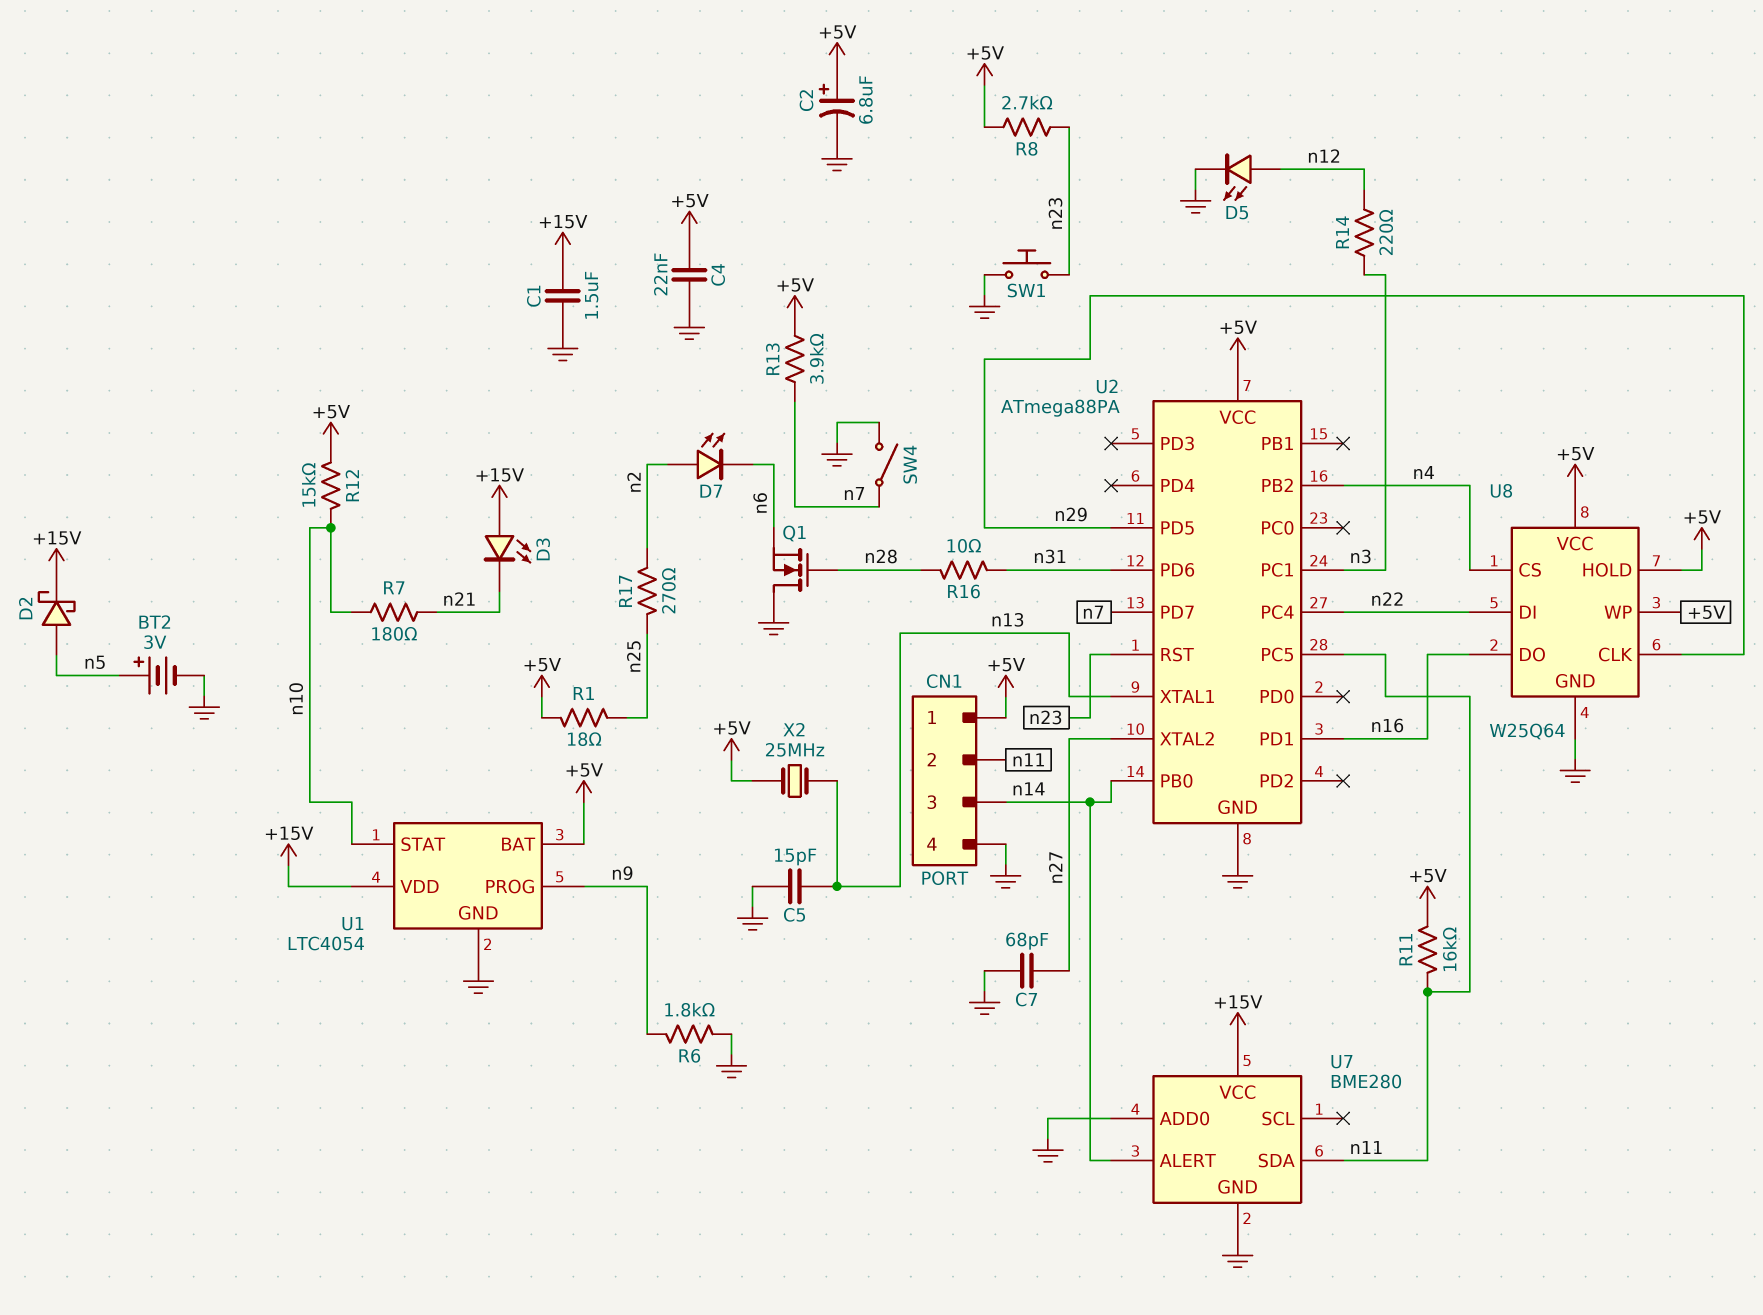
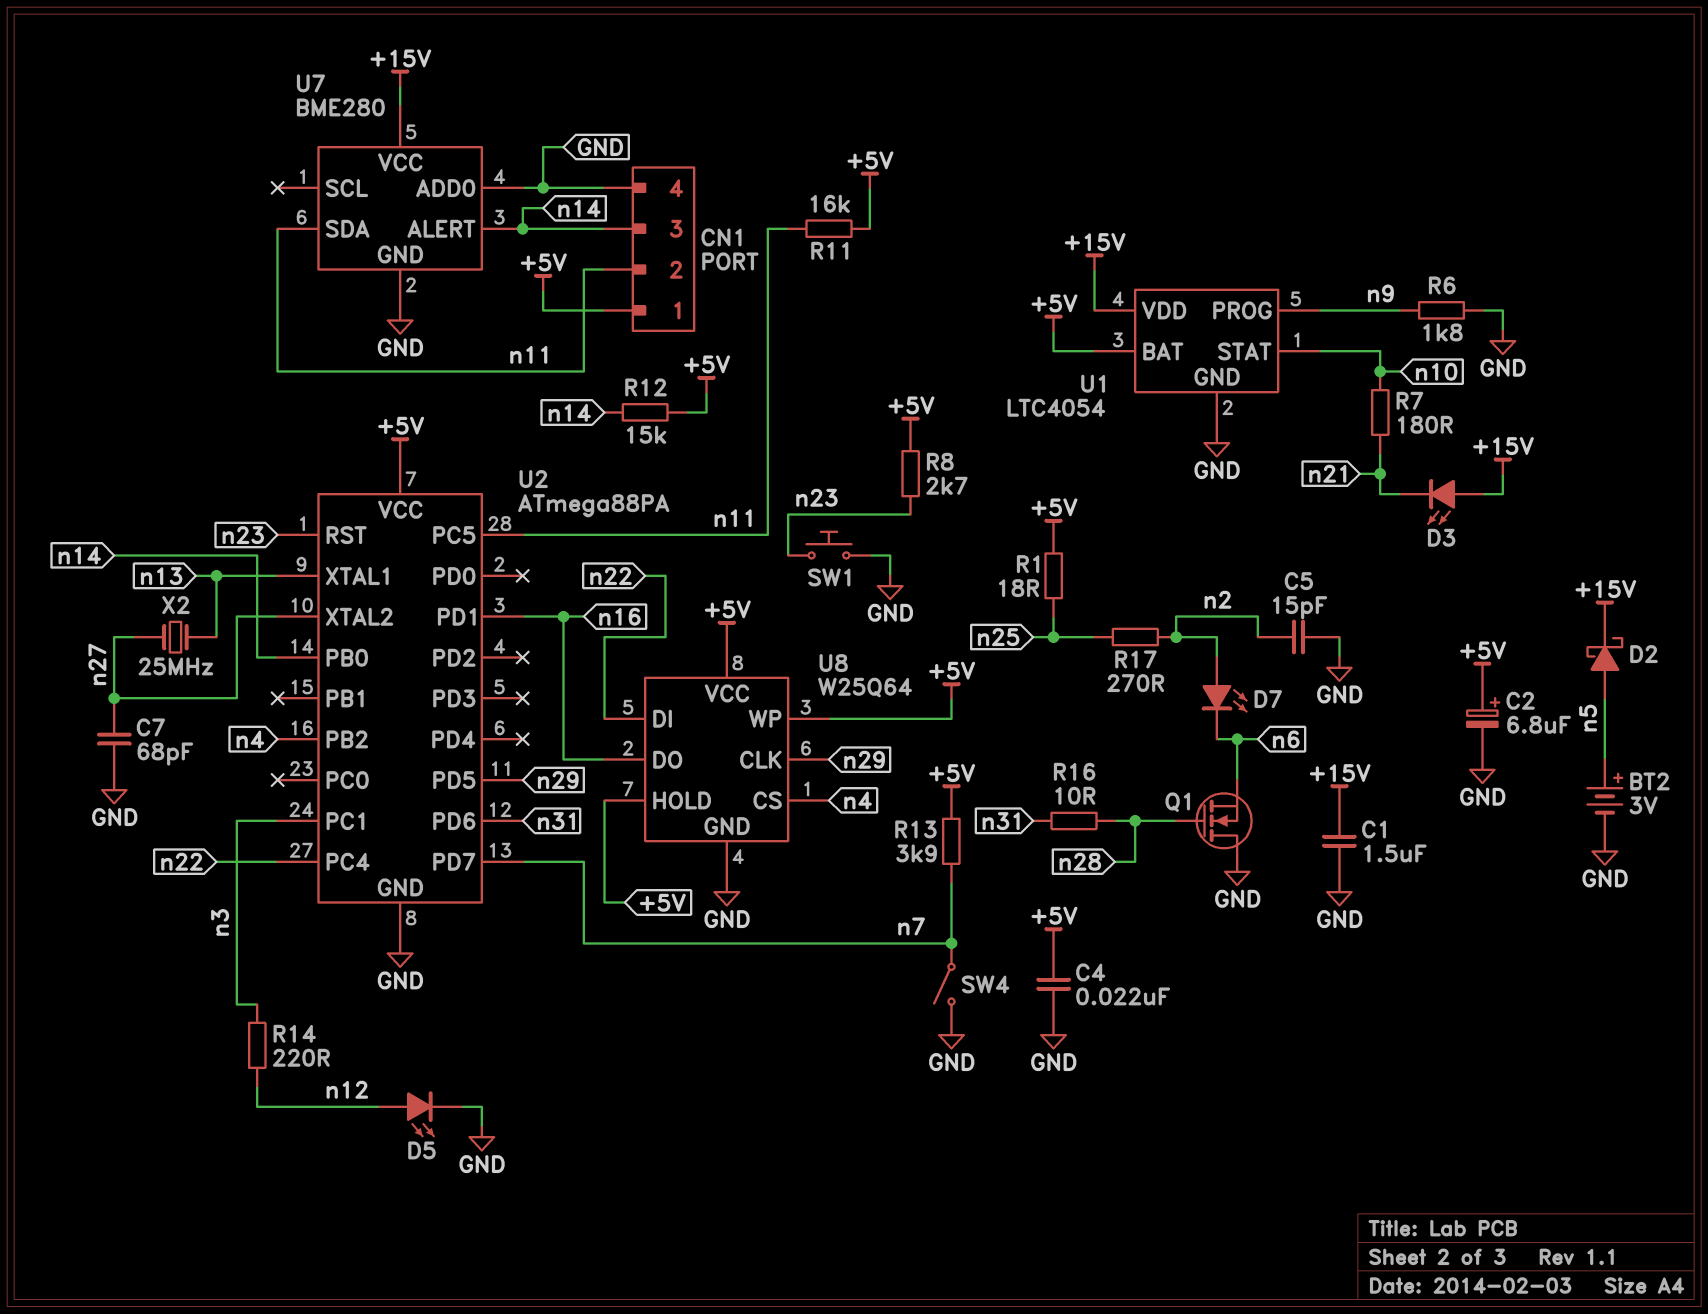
C5: 15pF (GND, n13) -> 15pF (GND, n2)
R12: 15k (+5V, n10) -> 15k (+5V, n14)
X2: 25MHz (+5V, n13) -> 25MHz (n13, n27)

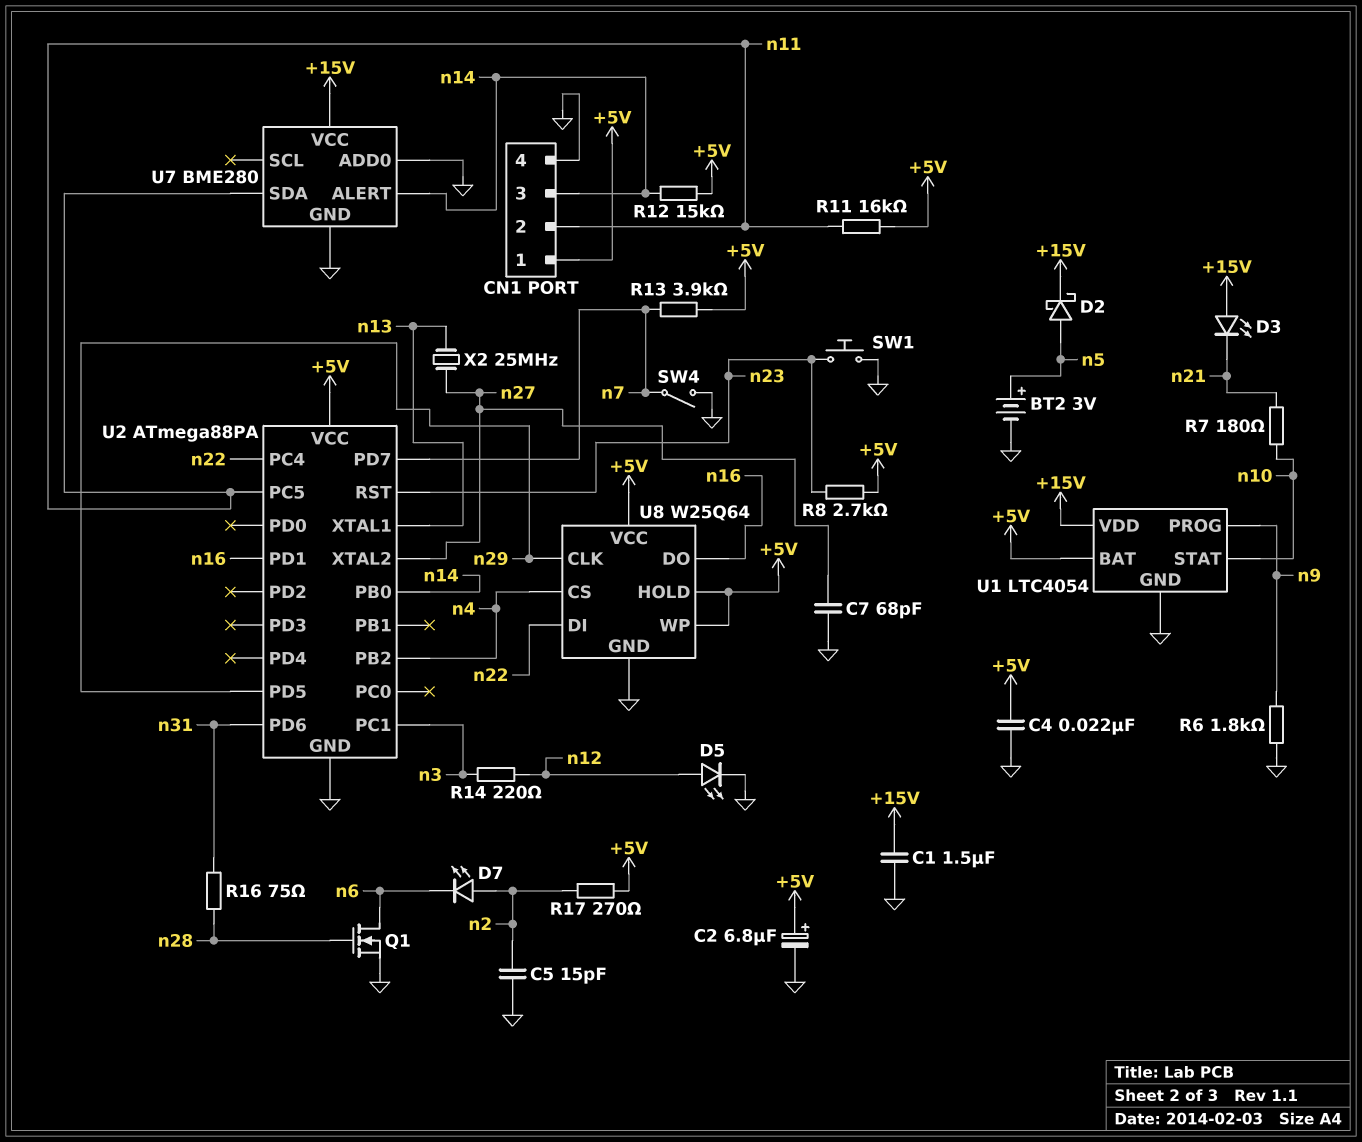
Q1: NMOS (G n28, D GND, S n6) -> NMOS (G n28, D n6, S GND)
R1: 18 (+5V, n25) -> none
R16: 10 (n28, n31) -> 75 (n28, n31)
R17: 270 (n2, n25) -> 270 (+5V, n2)

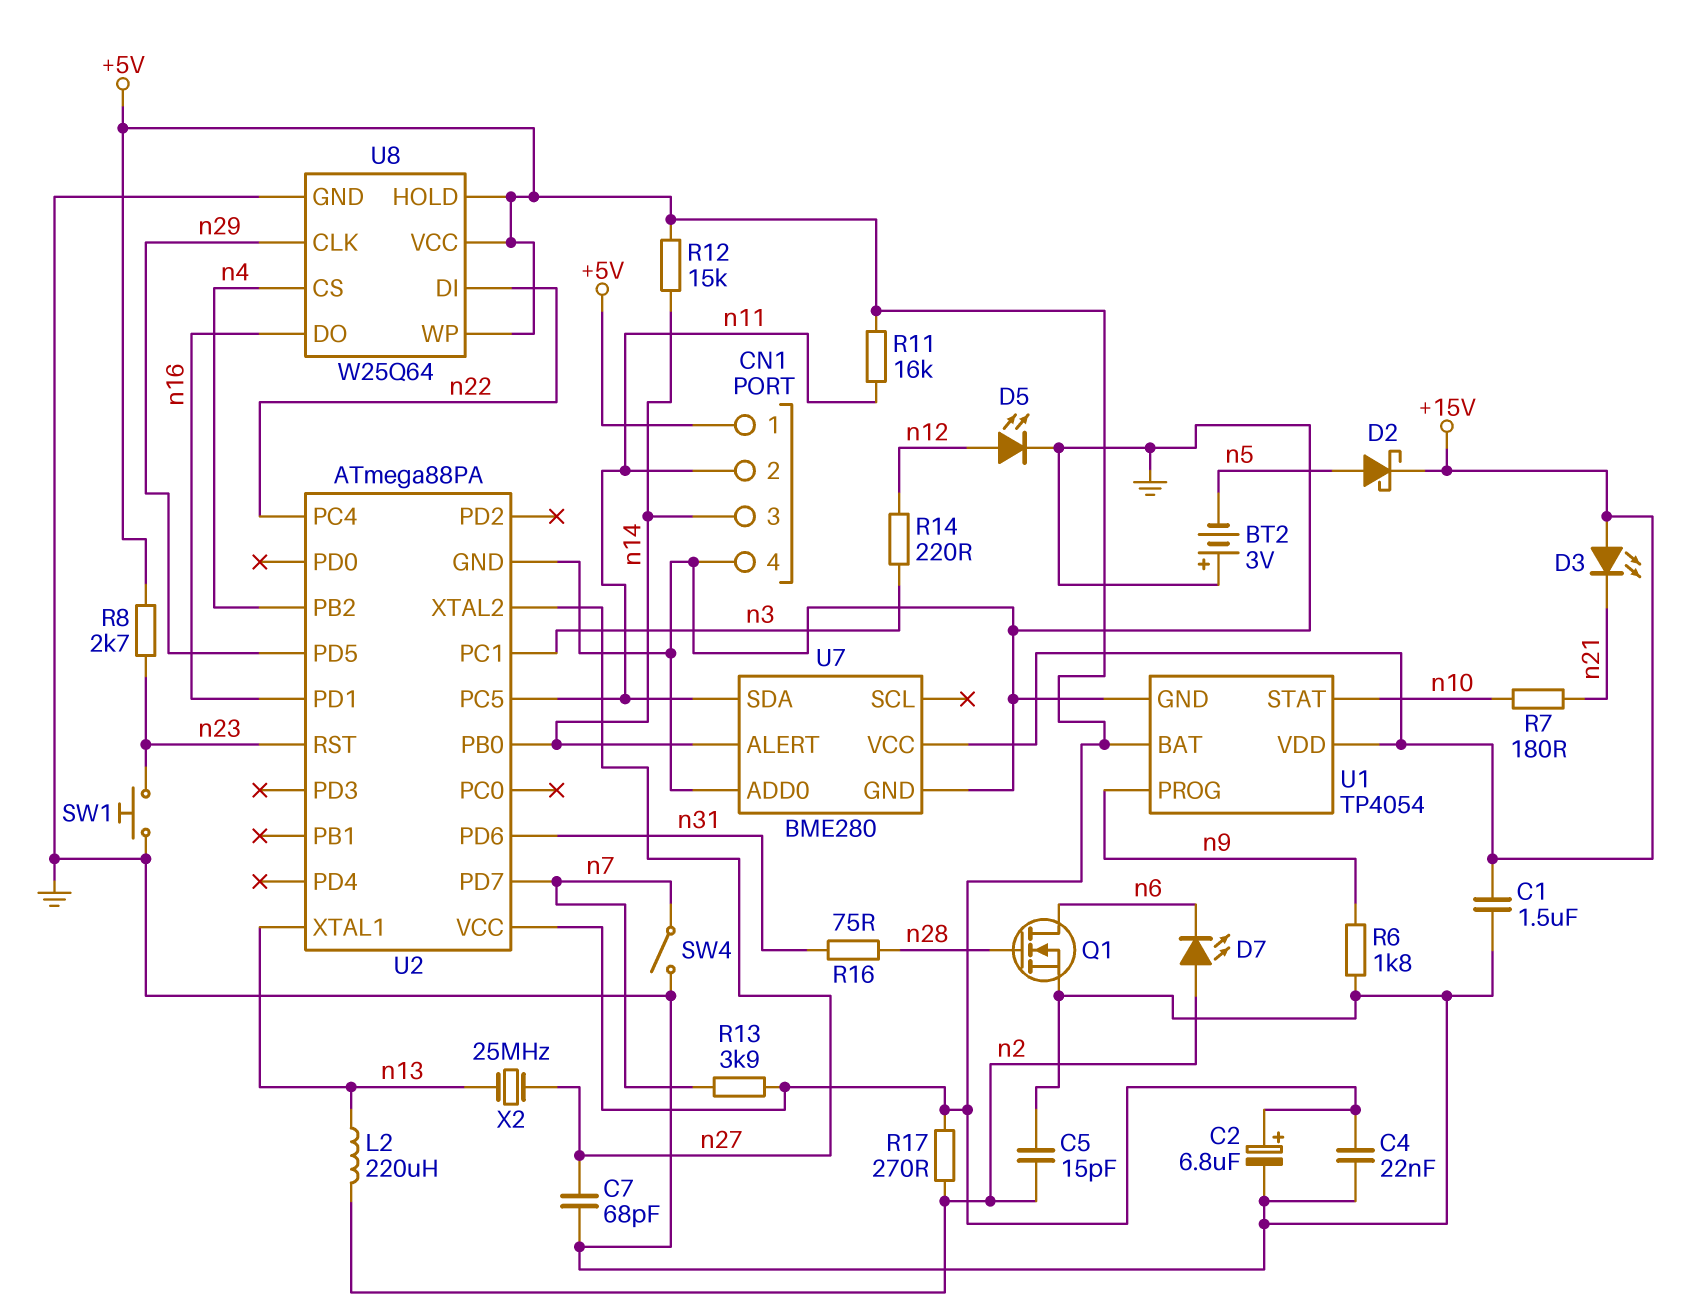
BT2: 3V (plus n5, minus GND) -> 3V (plus GND, minus n5)
L2: none -> 220uH (n2, n13)
U1: LTC4054 -> TP4054

